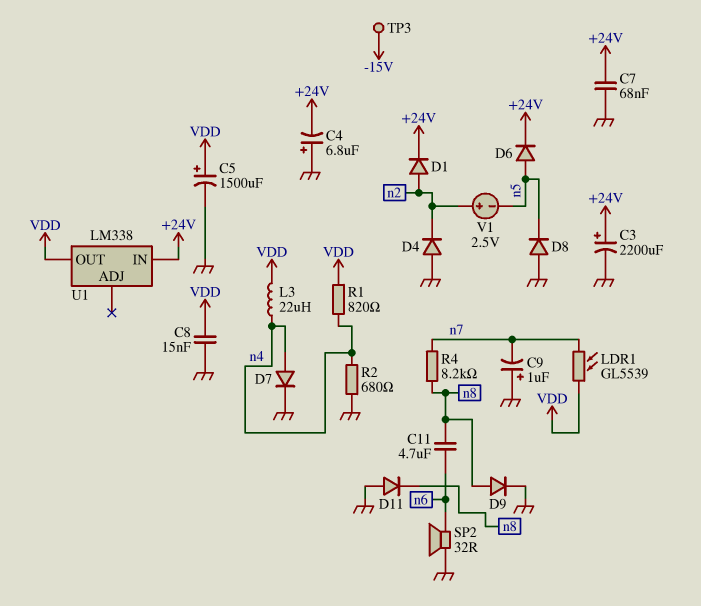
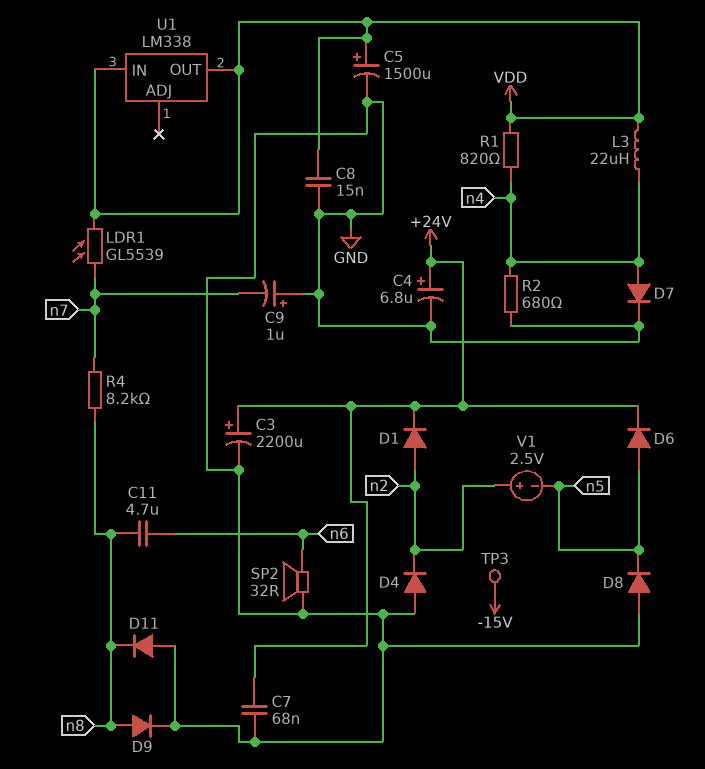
C4: 6.8uF (plus GND, minus +24V) -> 6.8uF (plus +24V, minus GND)
U1 pin IN: +24V -> VDD

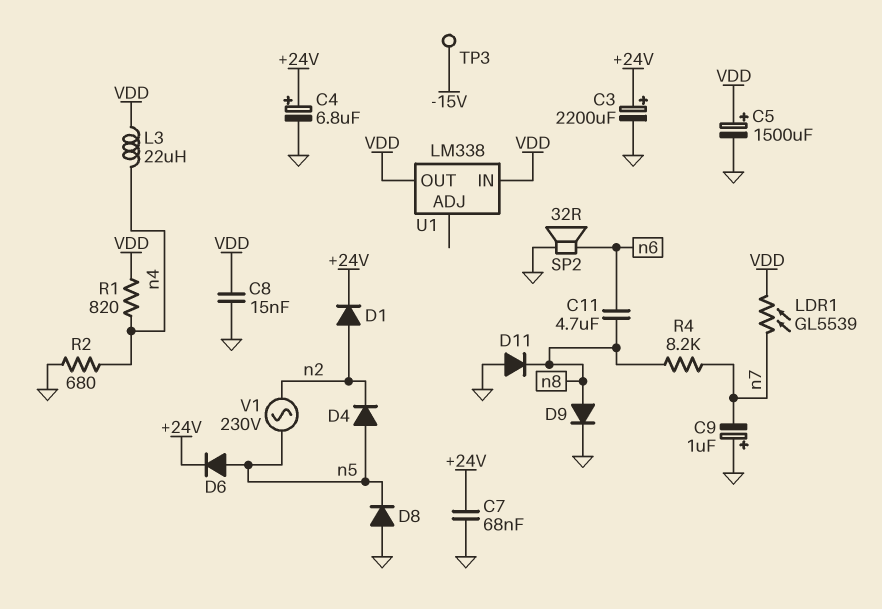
D4: diode (A GND, K n2) -> diode (A n5, K n2)
D7: diode (A n4, K GND) -> none
V1: 2.5V (plus n2, minus n5) -> AC 230V (n2, n5)

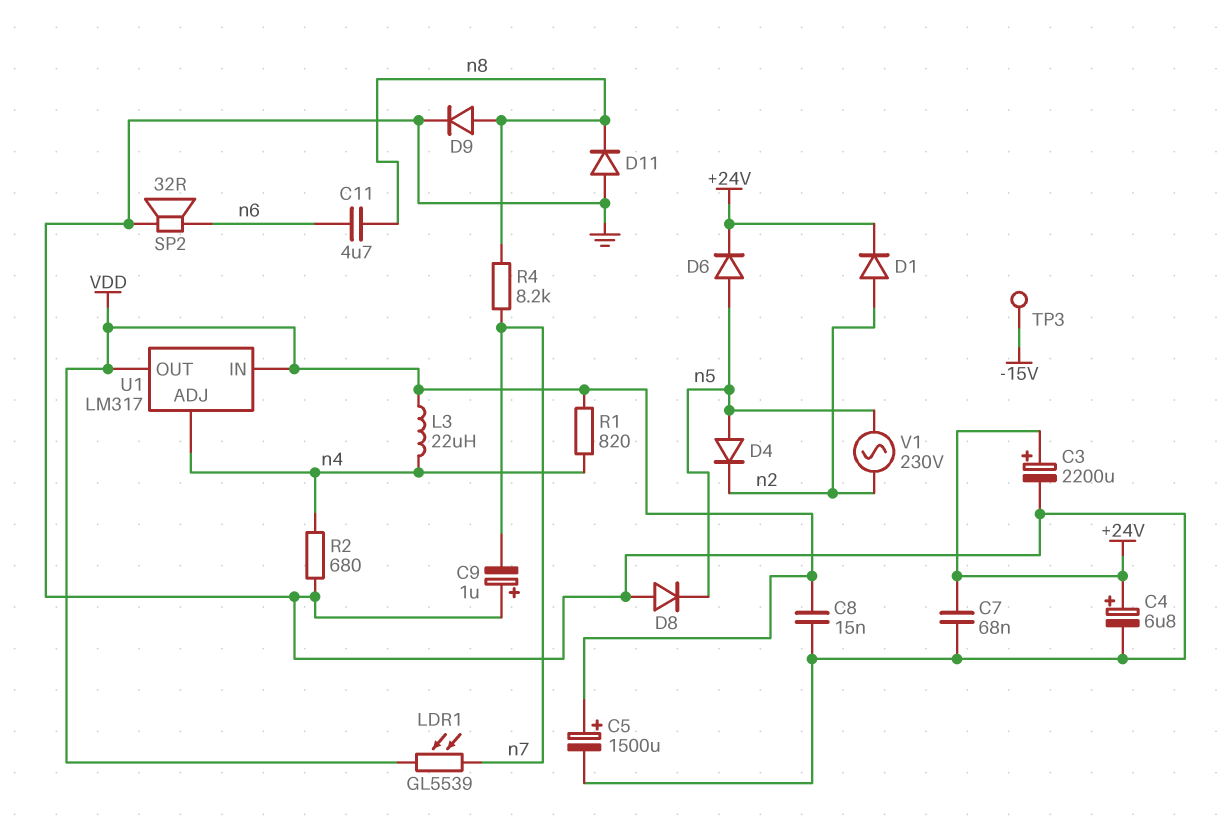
U1: LM338 -> LM317
U1 pin ADJ: none -> n4

